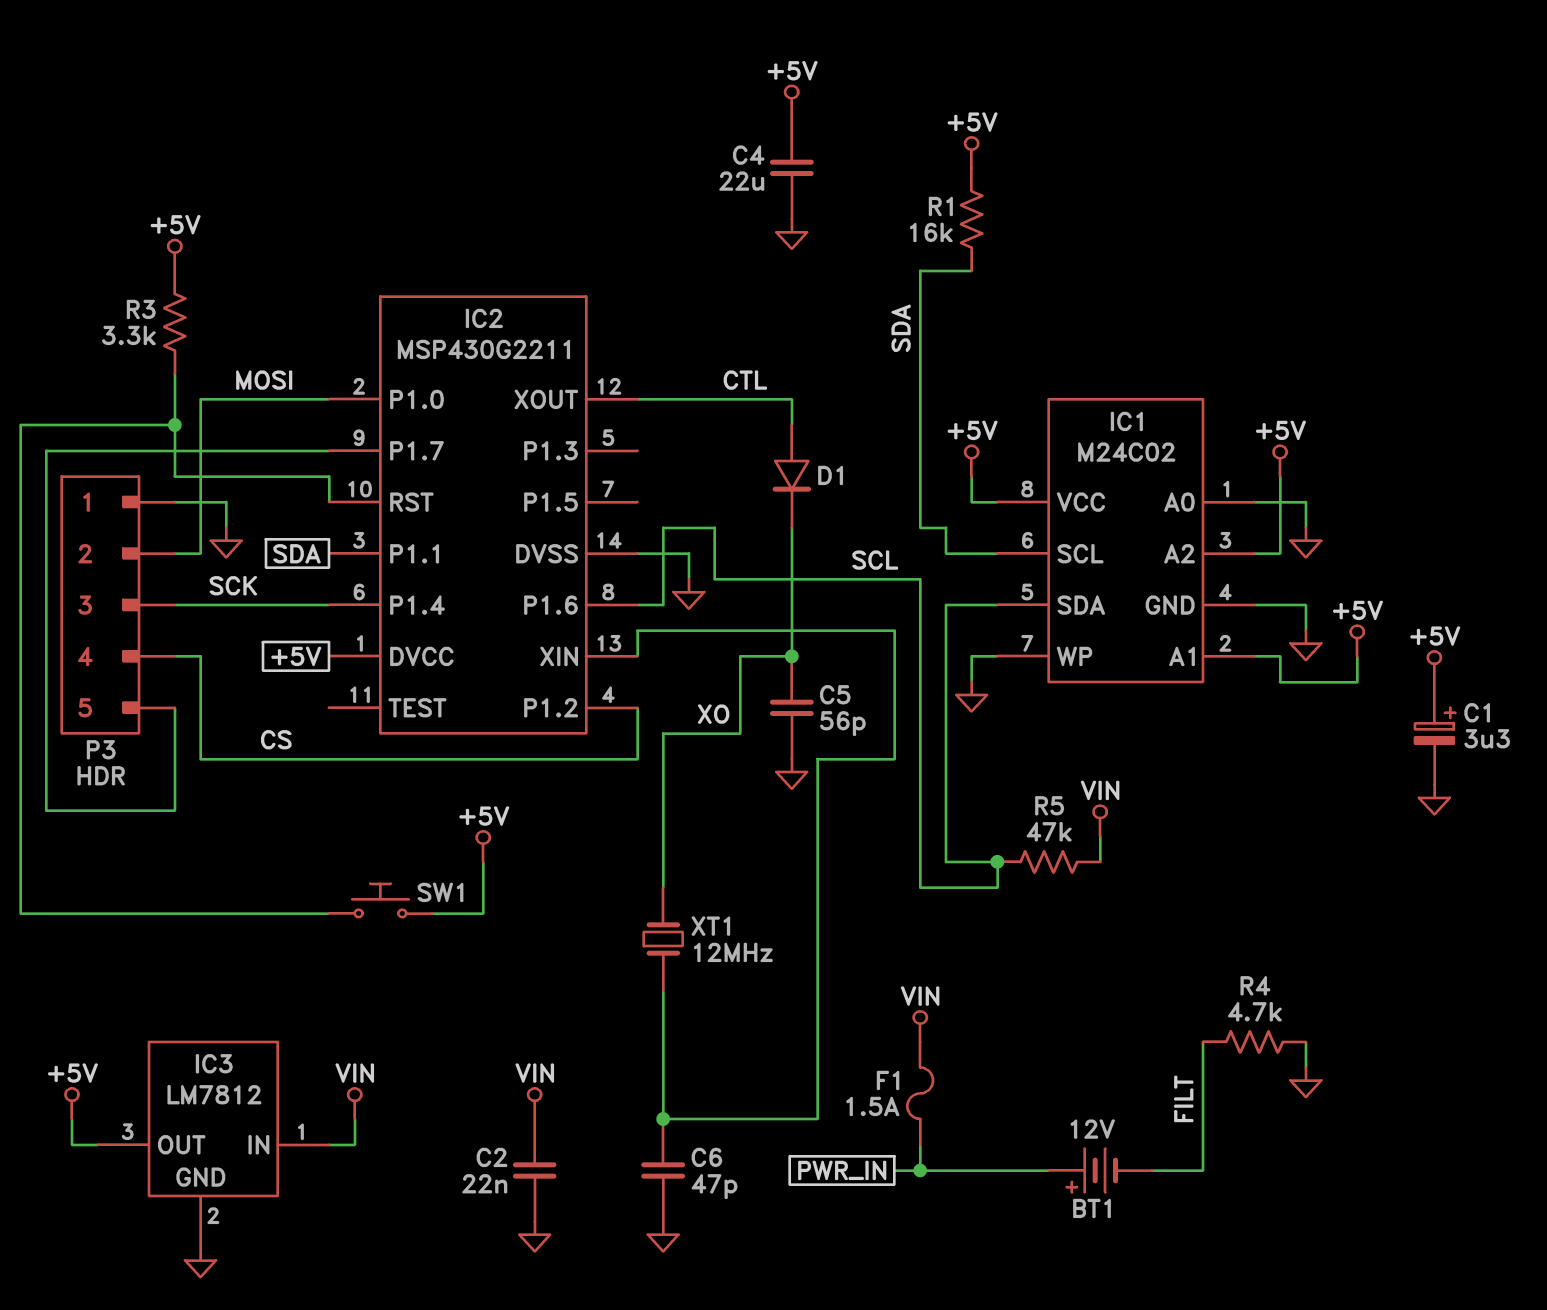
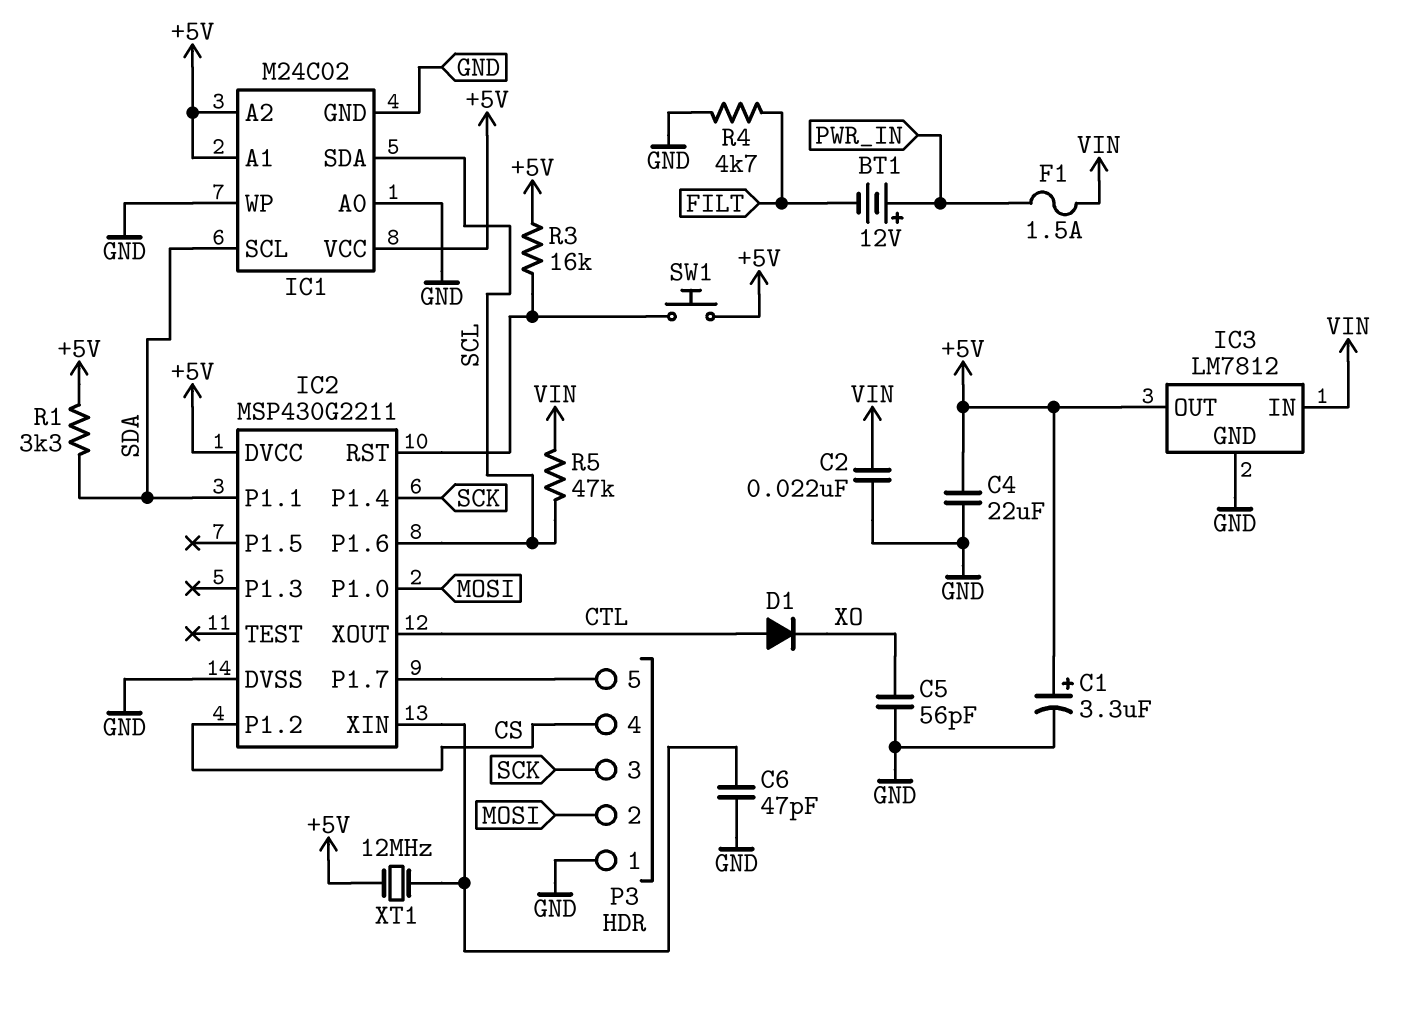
R1: 16k (+5V, SDA) -> 3.3k (+5V, SDA)
R3: 3.3k (+5V, IC2/RST) -> 16k (+5V, IC2/RST)
XT1: 12MHz (IC2/XIN, XO) -> 12MHz (+5V, IC2/XIN)

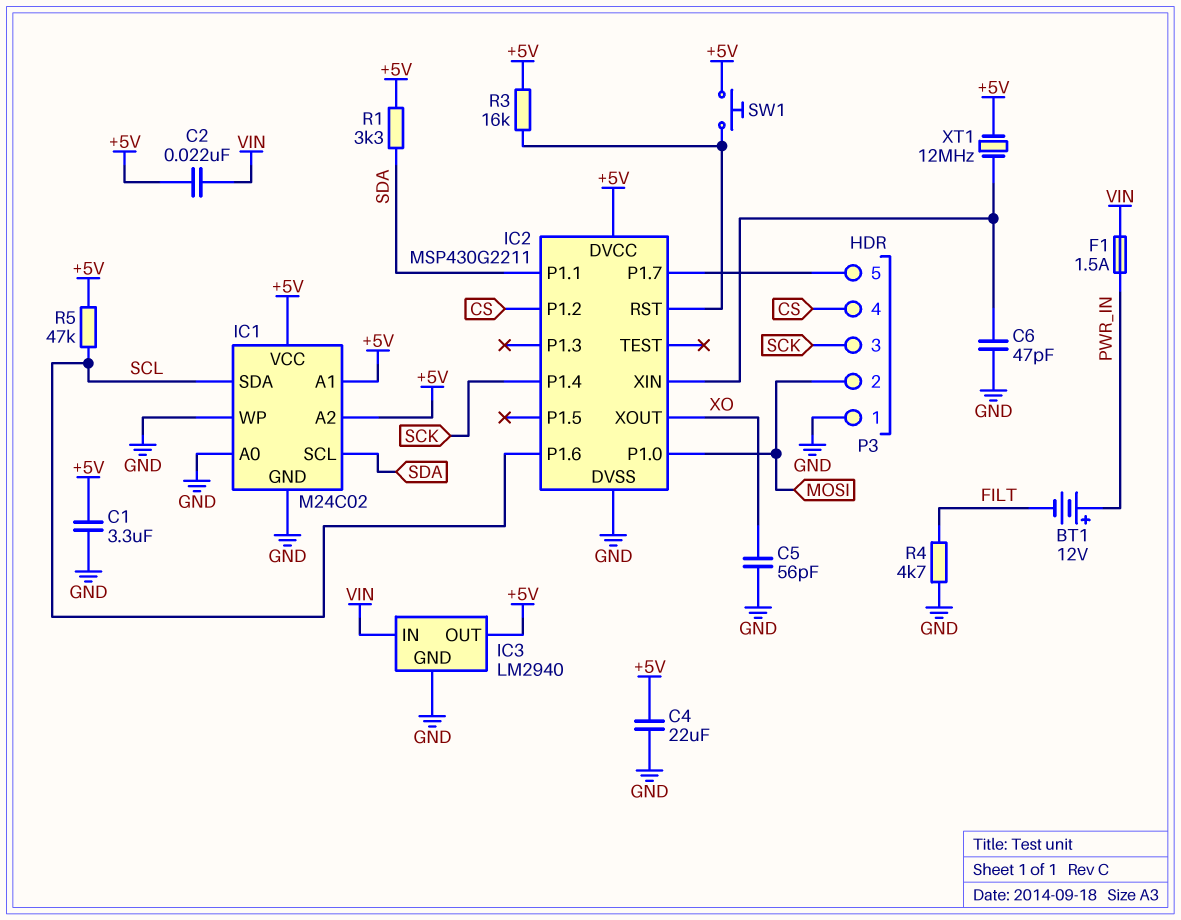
C1: 3.3uF (plus +5V, minus GND) -> 3.3uF (+5V, GND)
C2: 22nF (GND, VIN) -> 22nF (+5V, VIN)
D1: diode (A CTL, K XO) -> none
IC2 pin XOUT: CTL -> XO
IC3: LM7812 -> LM2940
R5: 47k (SCL, VIN) -> 47k (+5V, SCL)

